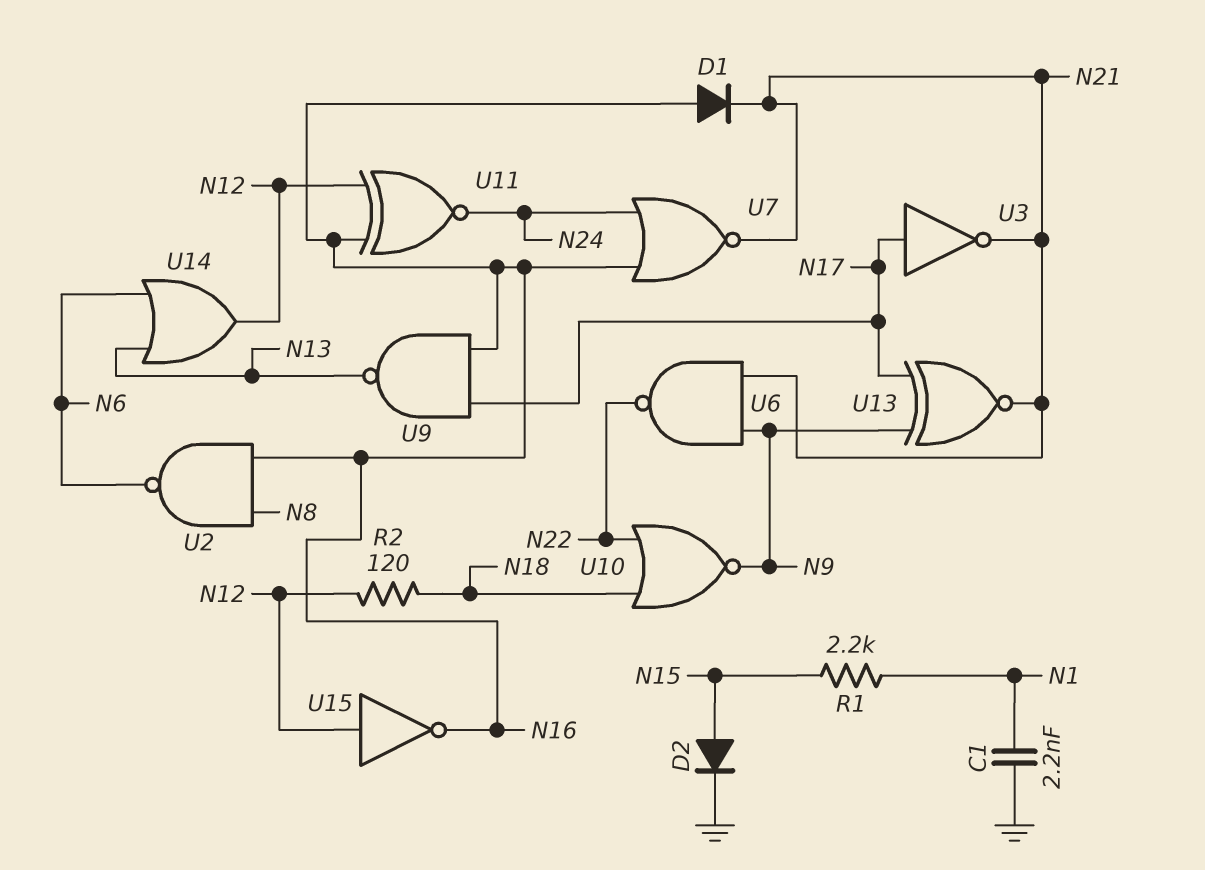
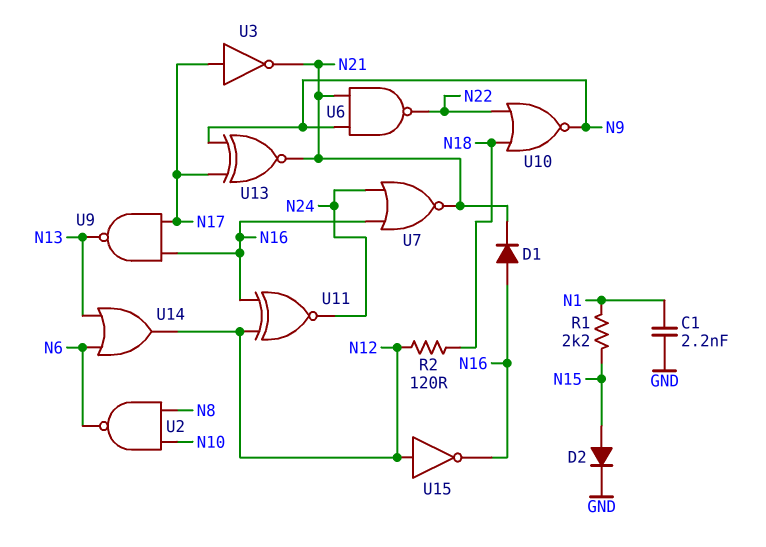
U2: NAND (in N8, in N16, out N6) -> NAND (in N8, in N10, out N6)

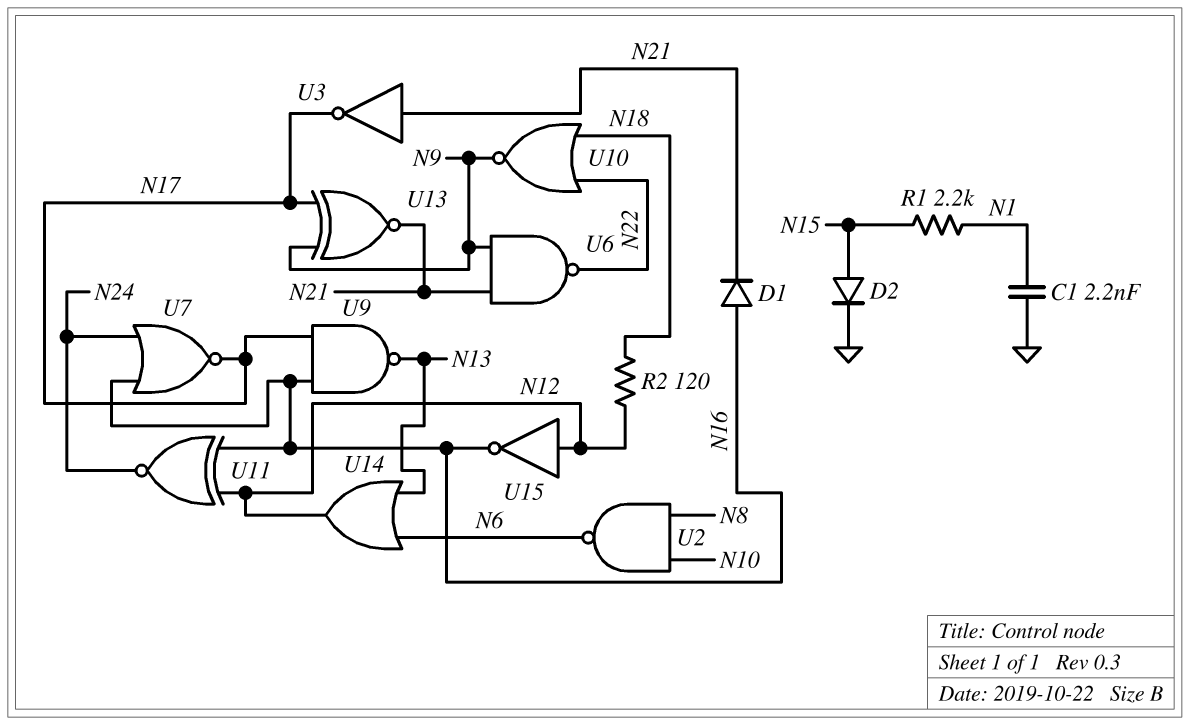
U3: NOT (in N17, out N21) -> NOT (in N21, out N17)
U7: NOR (in N16, in N24, out N21) -> NOR (in N16, in N24, out N17)

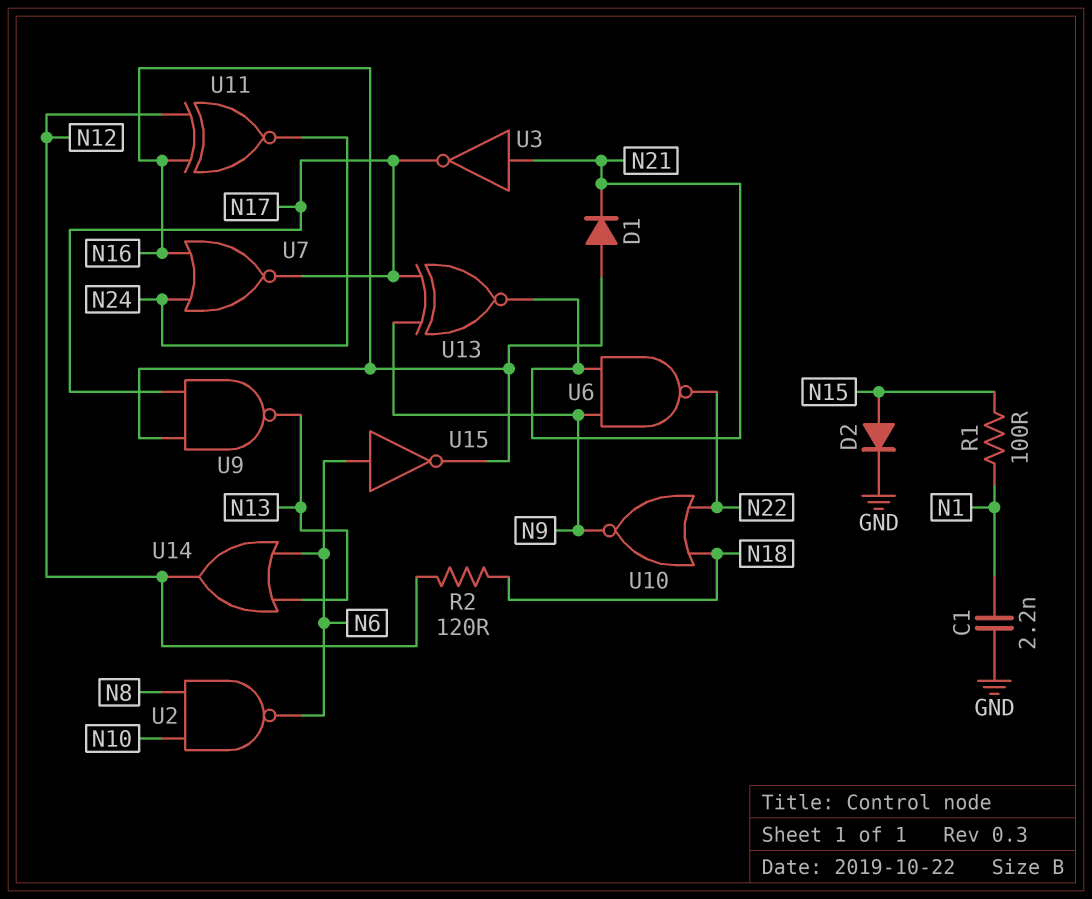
R1: 2.2k (N1, N15) -> 100 (N1, N15)
U15: NOT (in N12, out N16) -> NOT (in N6, out N16)

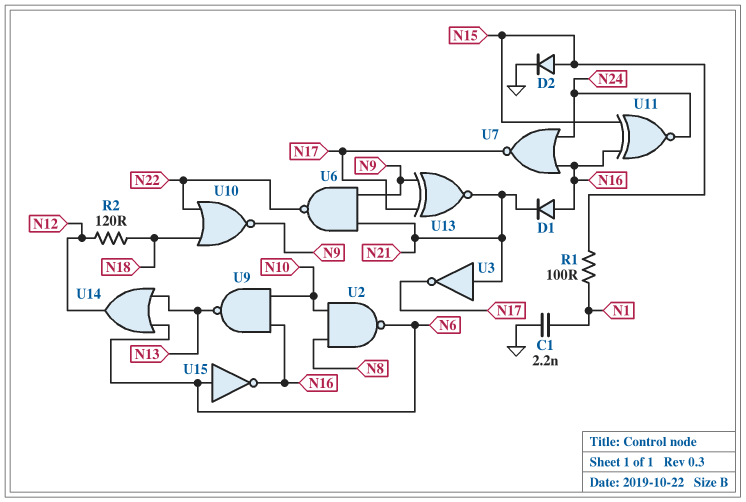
U9: NAND (in N16, in N17, out N13) -> NAND (in N10, in N16, out N13)
U11: XNOR (in N12, in N16, out N24) -> XNOR (in N15, in N16, out N24)

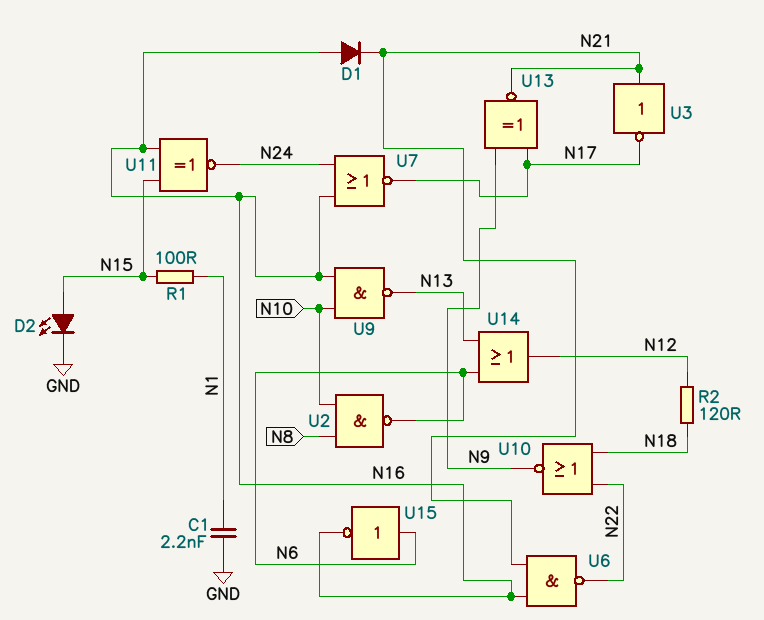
D2: diode (A N15, K GND) -> LED (A N15, K GND)
U6: NAND (in N9, in N21, out N22) -> NAND (in N16, in N21, out N22)

